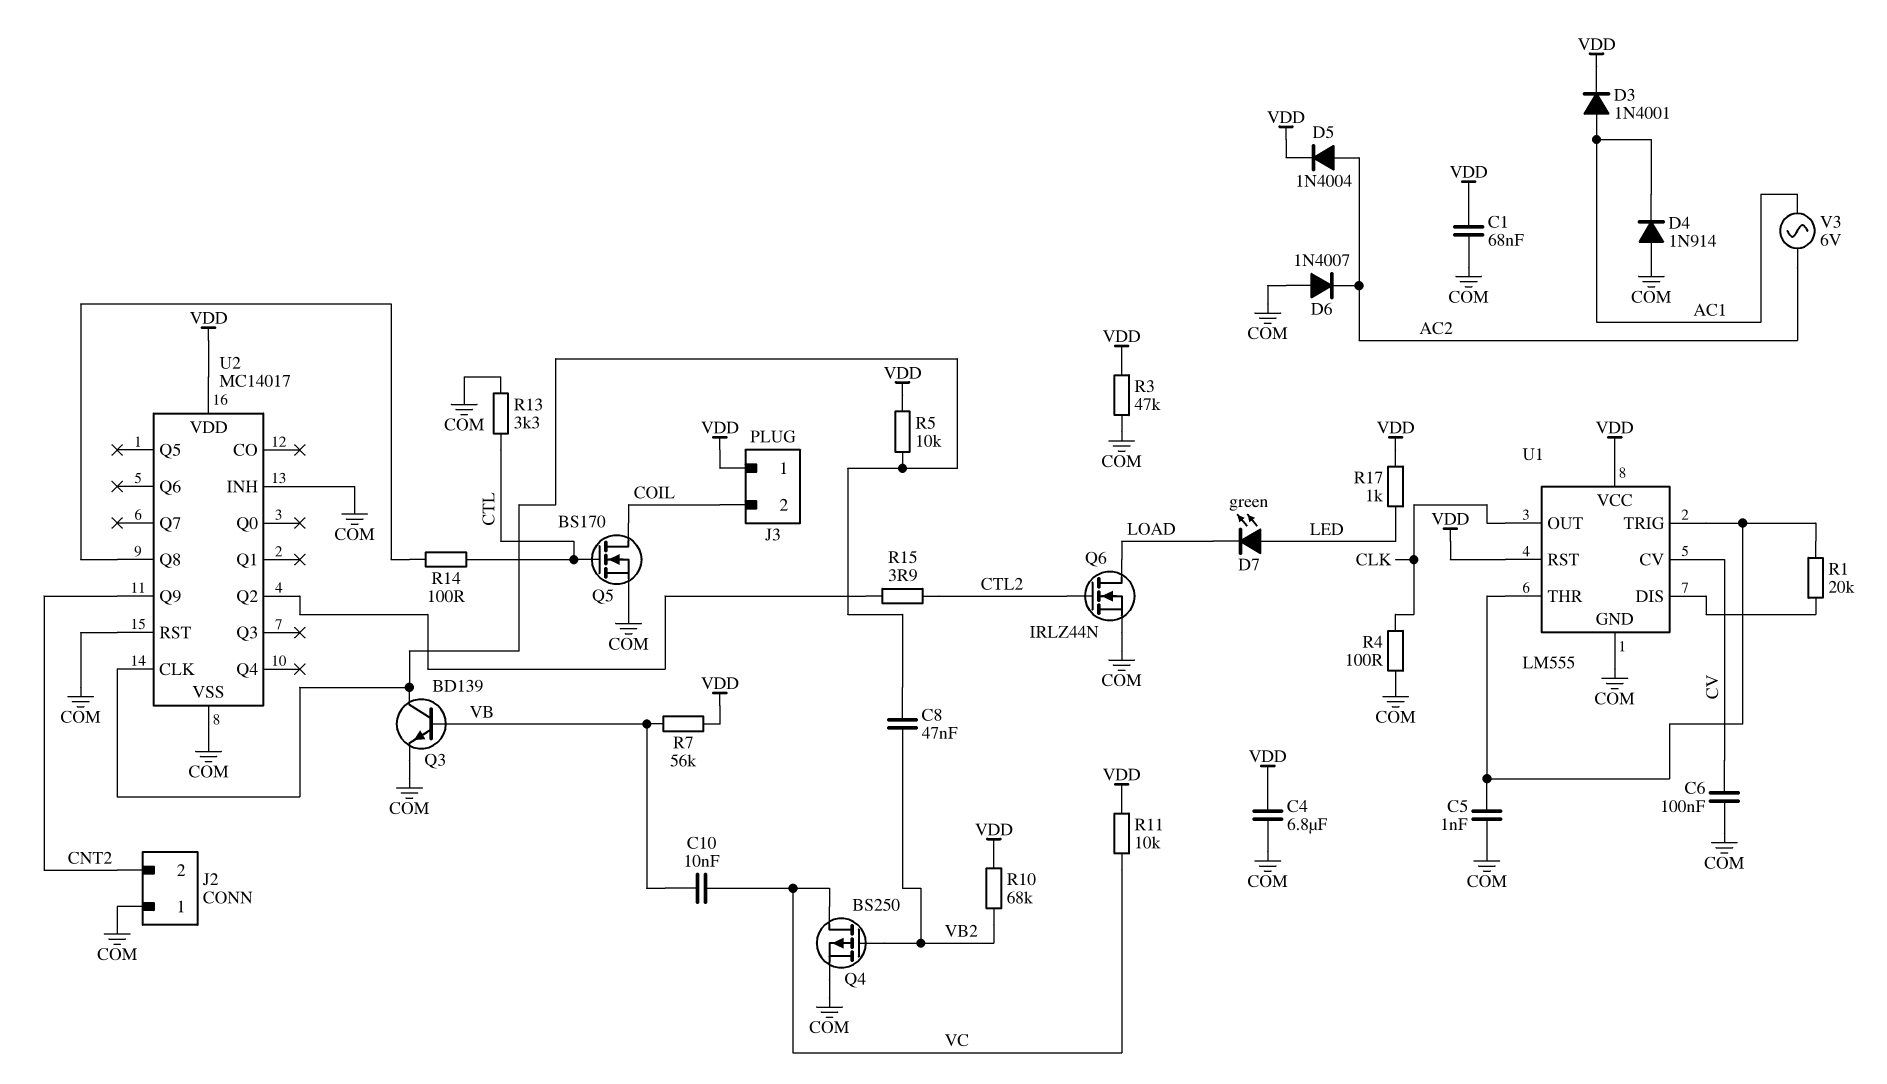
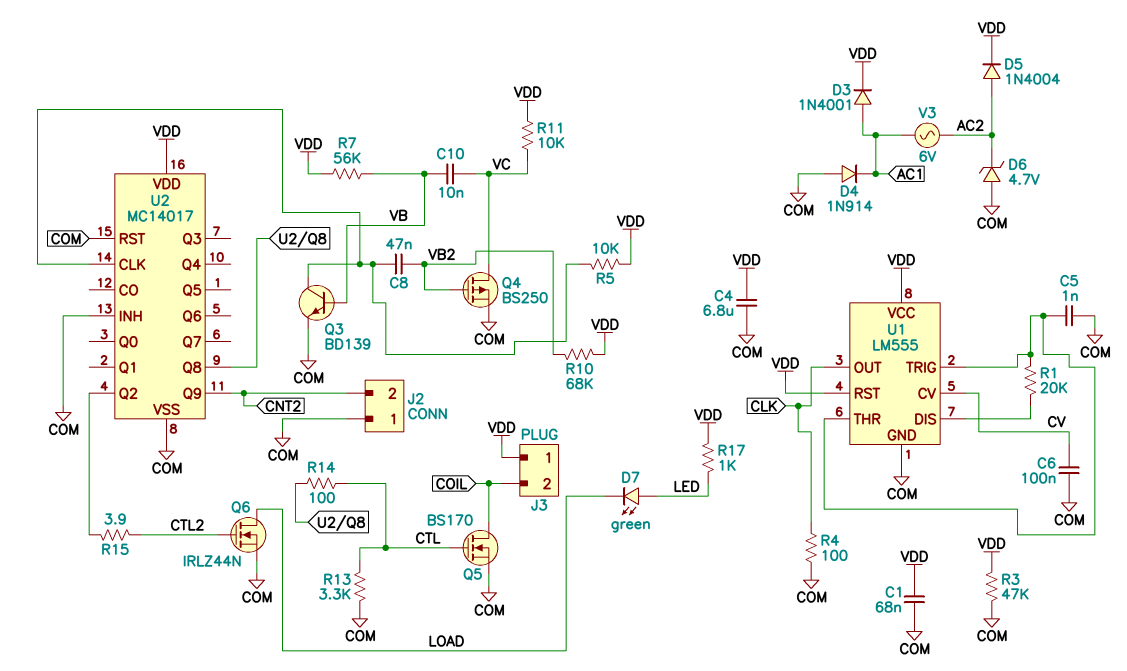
D6: diode 1N4007 (A COM, K AC2) -> zener 4.7V (A COM, K AC2)

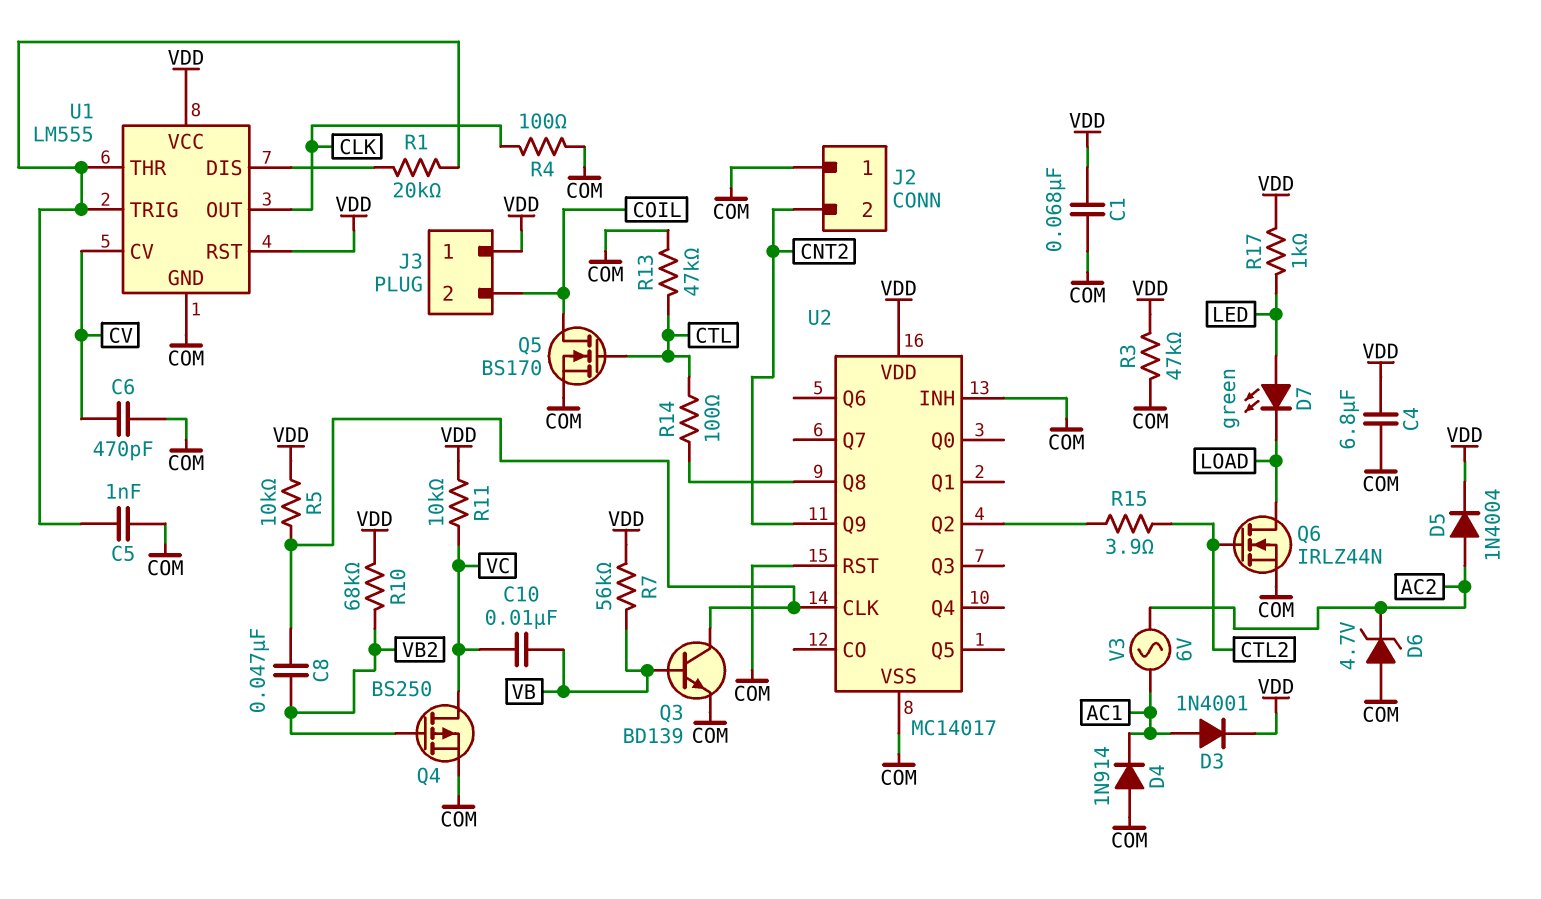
C6: 100nF (COM, CV) -> 470pF (COM, CV)
R13: 3.3k (COM, CTL) -> 47k (COM, CTL)

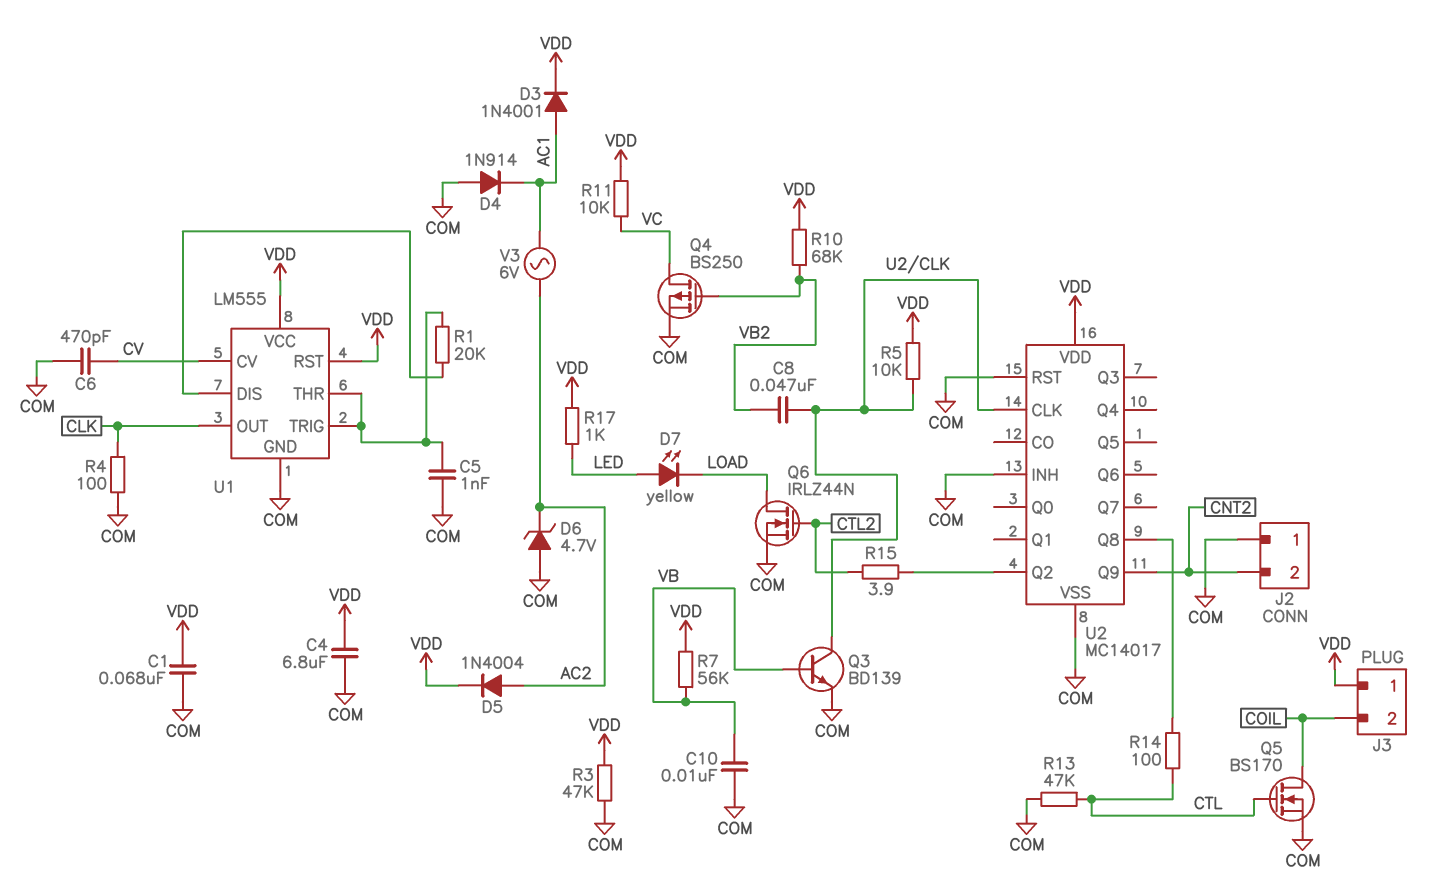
C10: 10nF (VB, VC) -> 10nF (COM, VB)
D7: LED green (A LED, K LOAD) -> LED yellow (A LED, K LOAD)

